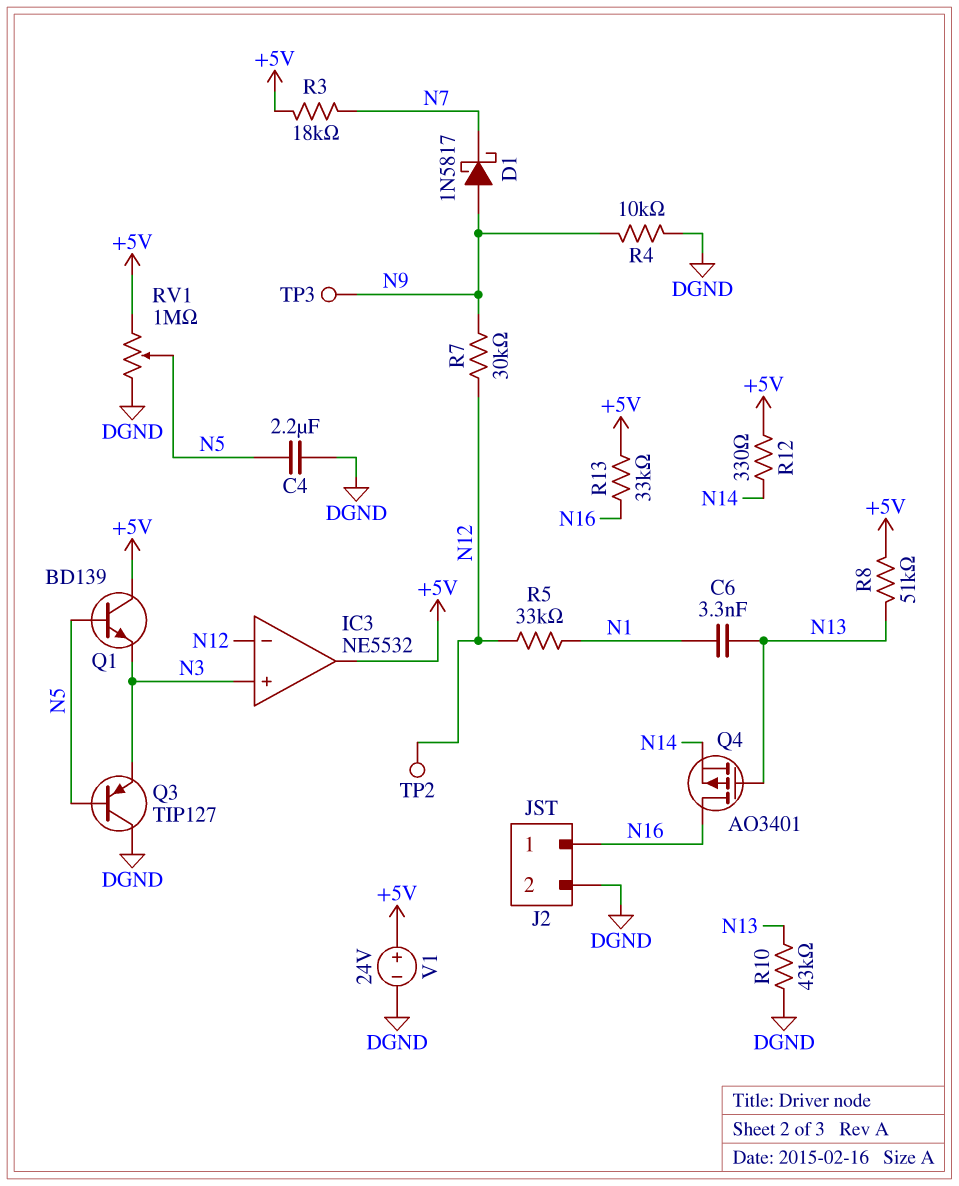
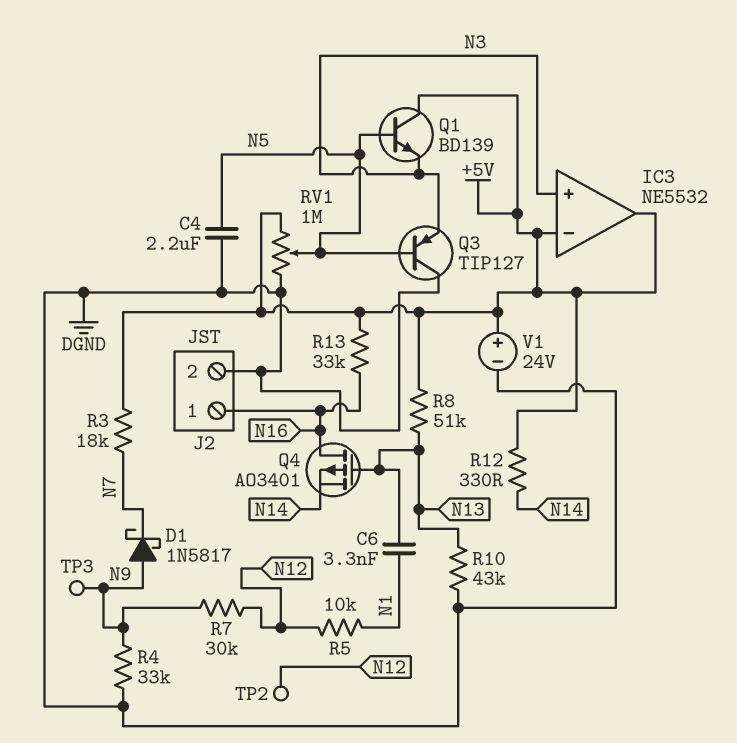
IC3 pin in-: N12 -> +5V
R4: 10k (DGND, N9) -> 33k (DGND, N9)
R5: 33k (N1, N12) -> 10k (N1, N12)

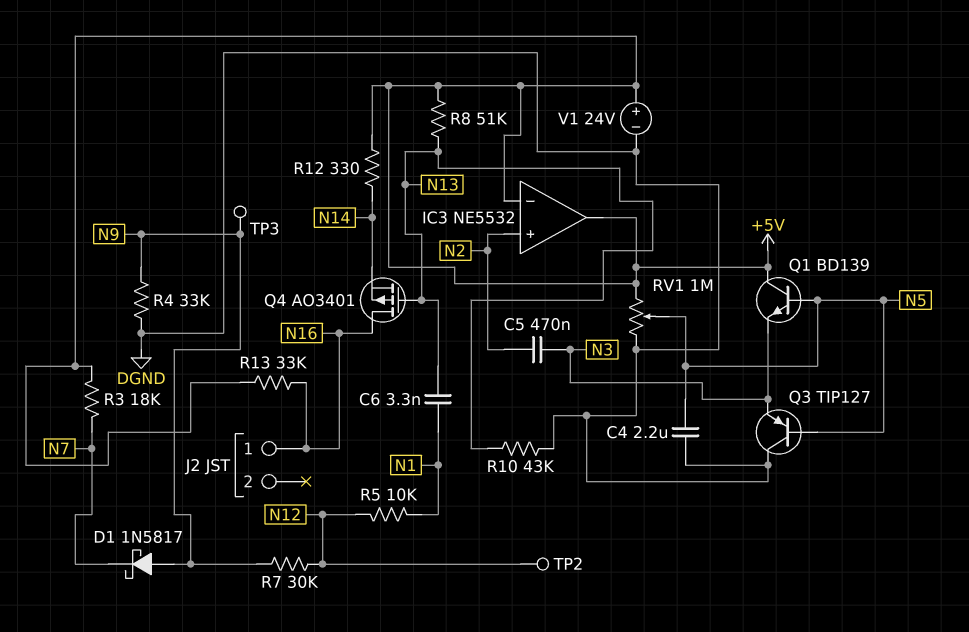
C5: none -> 470nF (N2, N3)
IC3 pin in+: N3 -> N2
J2 pin 2: DGND -> none

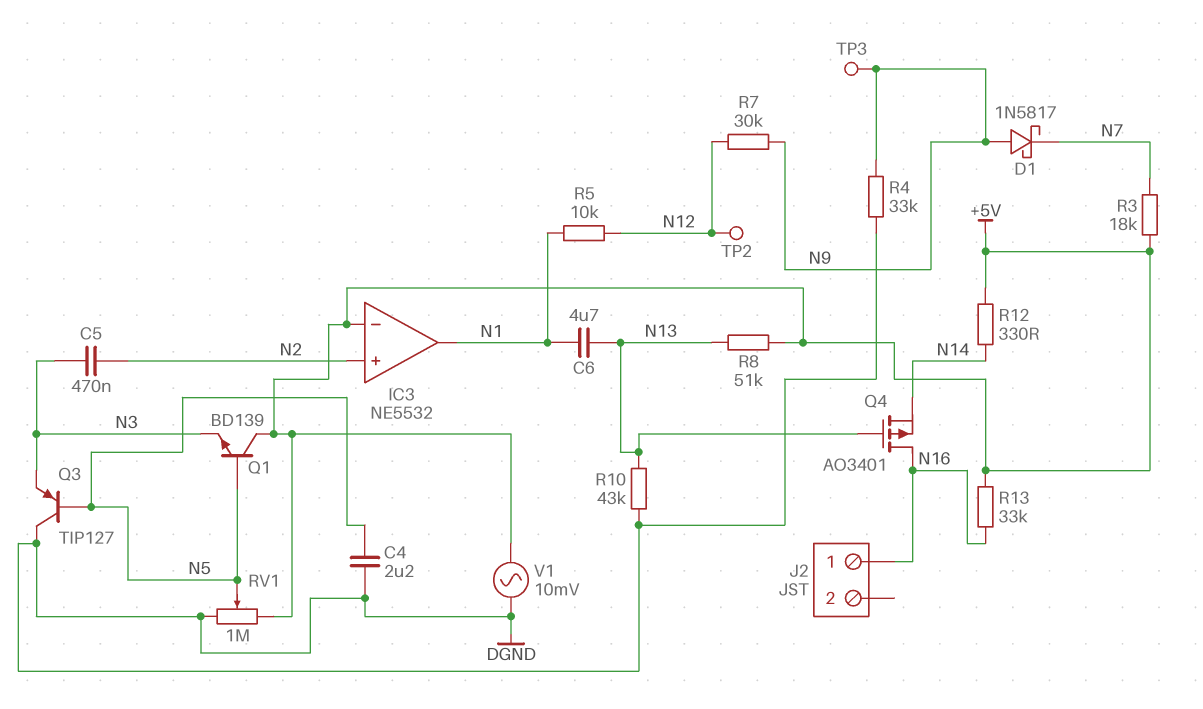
C6: 3.3nF (N1, N13) -> 4.7uF (N1, N13)
IC3 pin out: +5V -> N1
V1: 24V (plus +5V, minus DGND) -> AC 10mV (+5V, DGND)

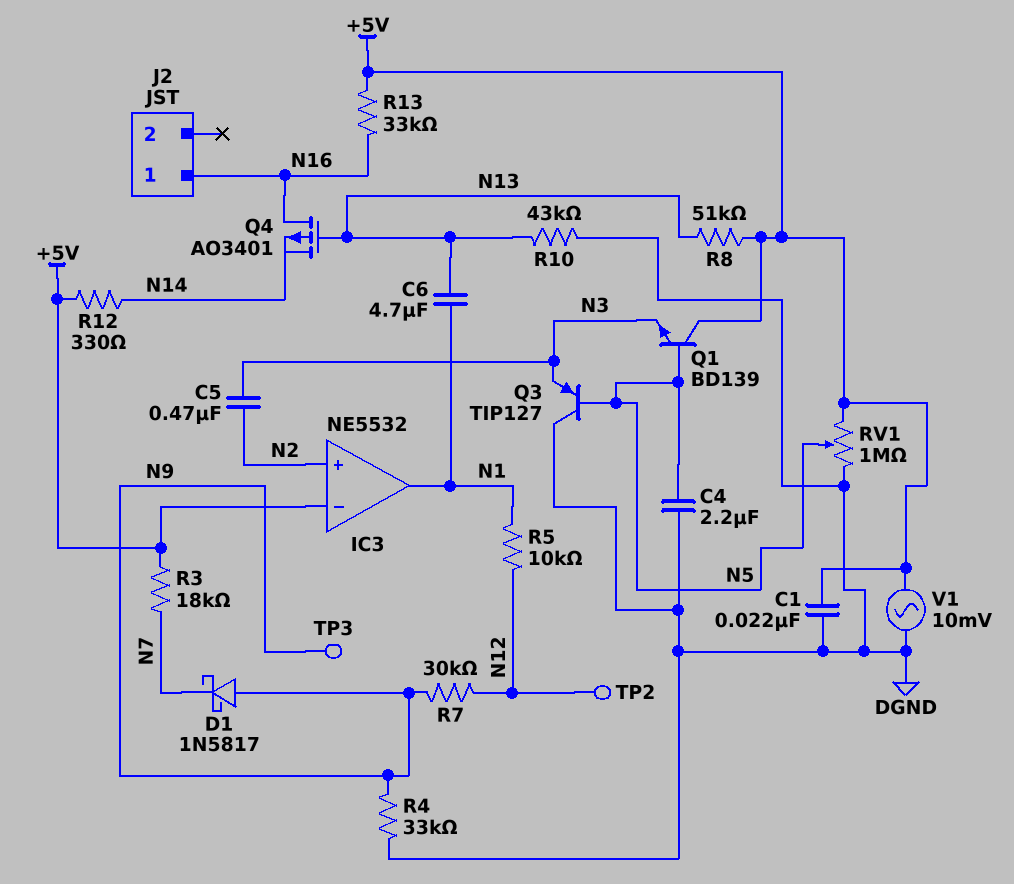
C1: none -> 22nF (+5V, DGND)

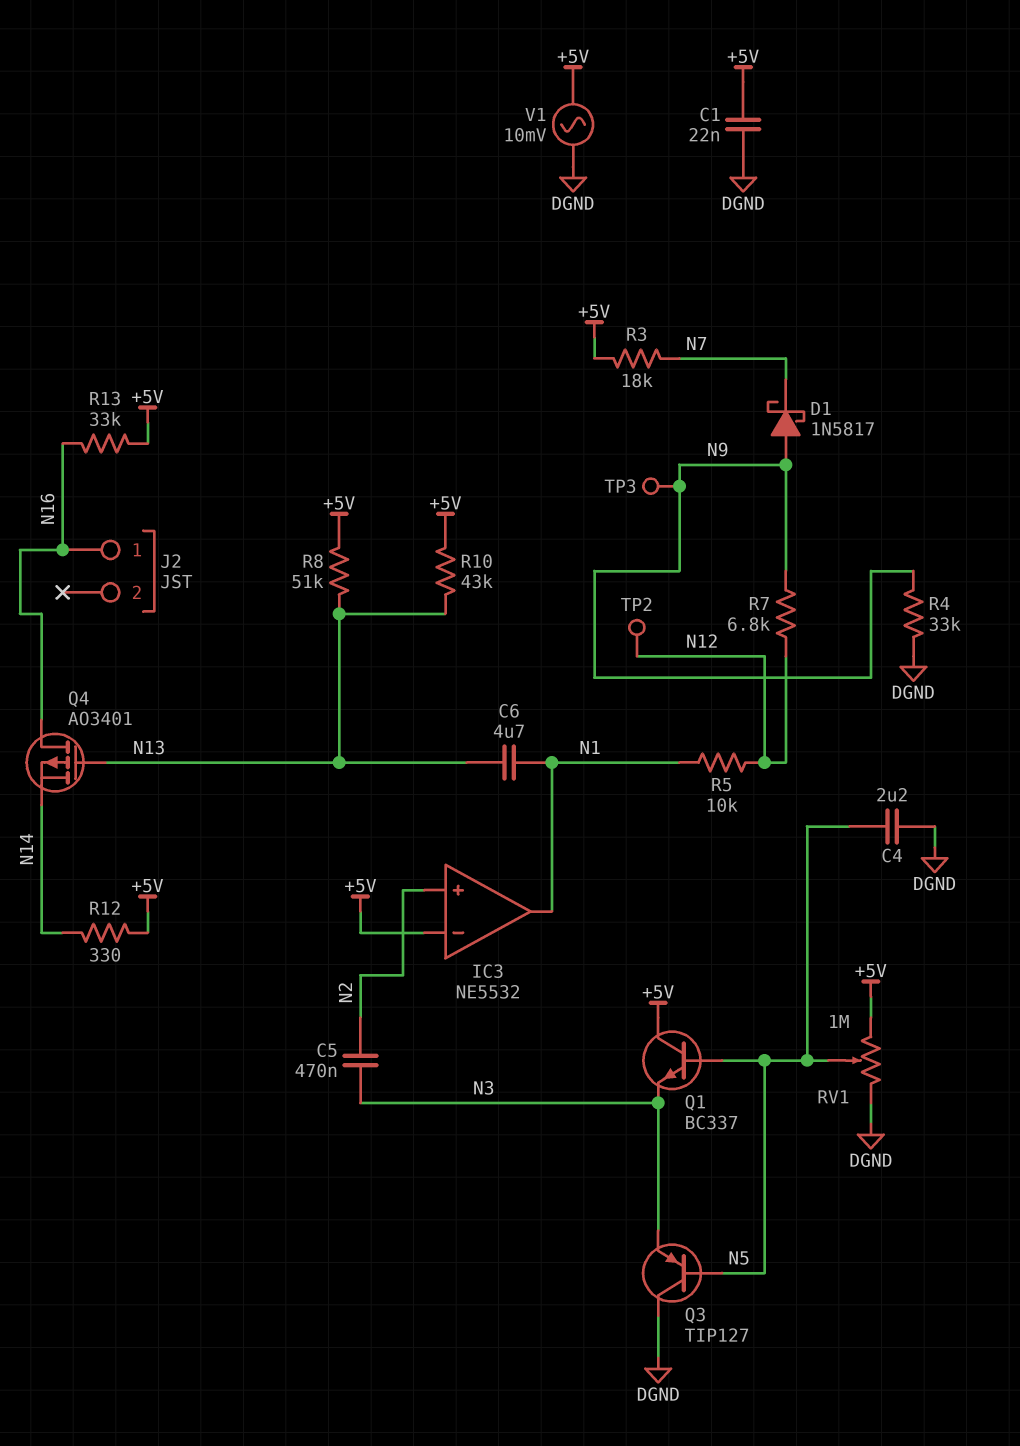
Q1: NPN BD139 (B N5, C +5V, E N3) -> NPN BC337 (B N5, C +5V, E N3)
R7: 30k (N9, N12) -> 6.8k (N9, N12)
R10: 43k (DGND, N13) -> 43k (+5V, N13)

